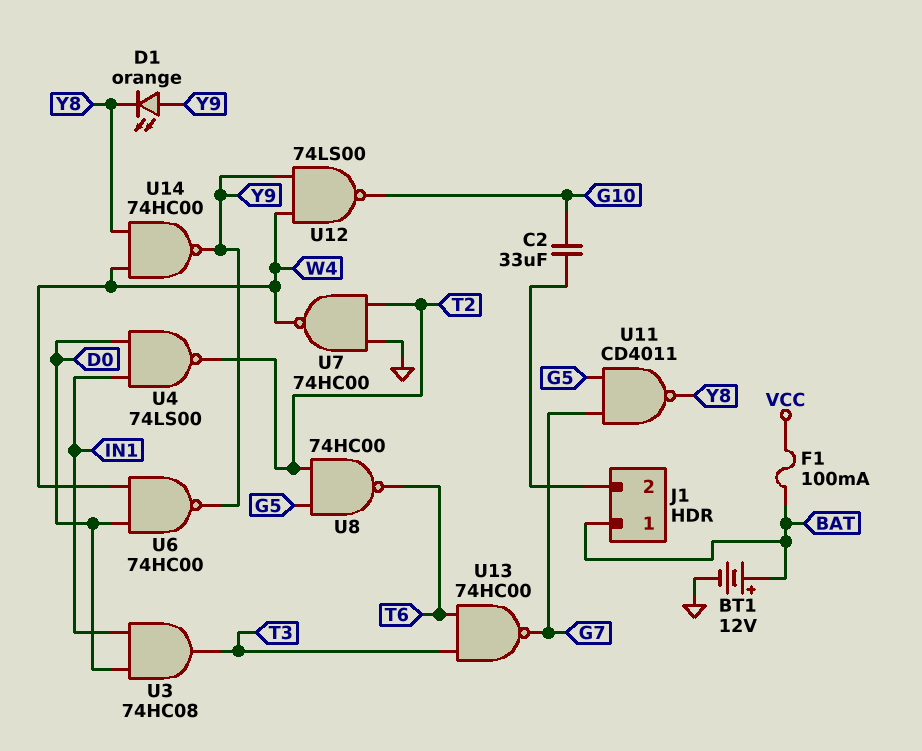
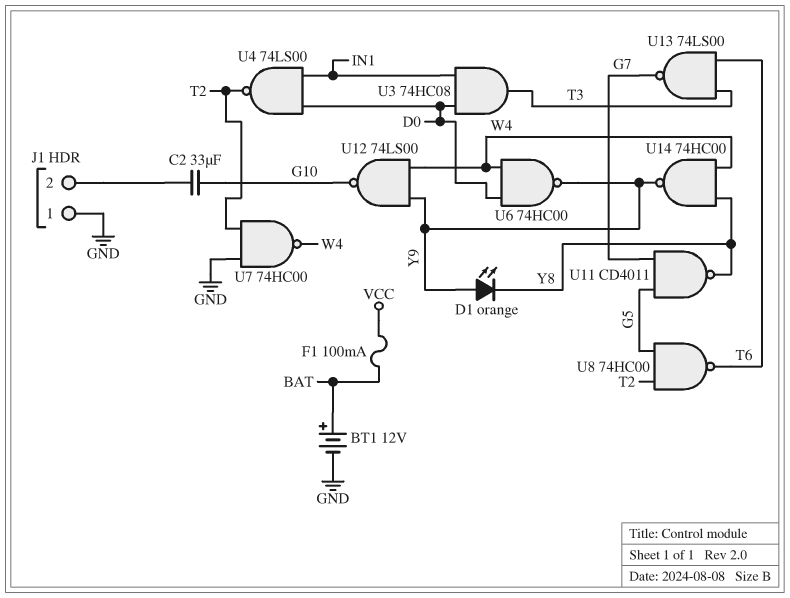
J1 pin 1: BAT -> GND
U13: NAND 74HC00 (in T3, in T6, out G7) -> NAND 74LS00 (in T3, in T6, out G7)

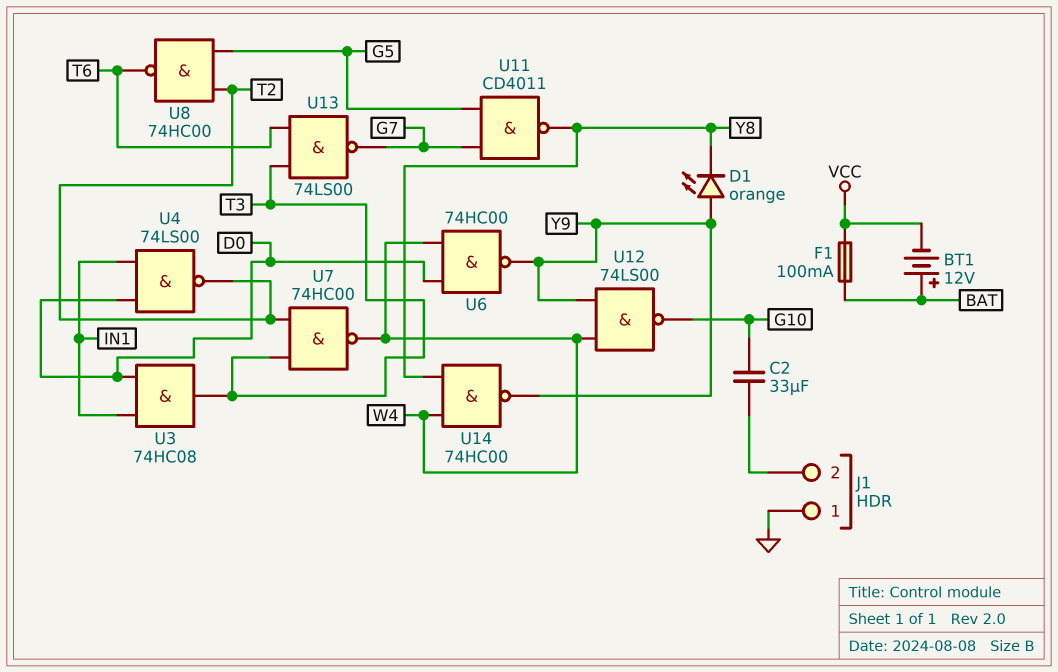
BT1: 12V (plus BAT, minus GND) -> 12V (plus BAT, minus VCC)
U7: NAND 74HC00 (in GND, in T2, out W4) -> NAND 74HC00 (in T2, in T3, out W4)

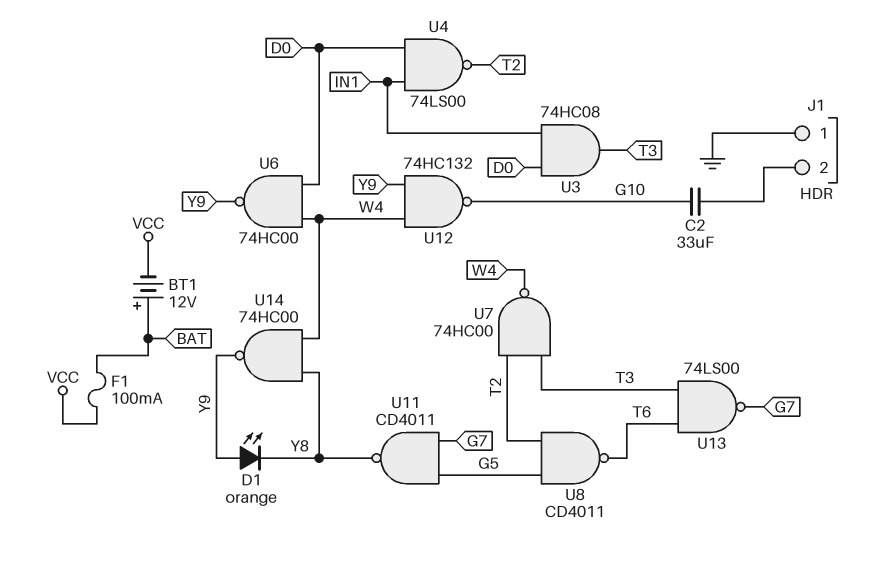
U8: NAND 74HC00 (in G5, in T2, out T6) -> NAND CD4011 (in G5, in T2, out T6)
U12: NAND 74LS00 (in W4, in Y9, out G10) -> NAND 74HC132 (in W4, in Y9, out G10)

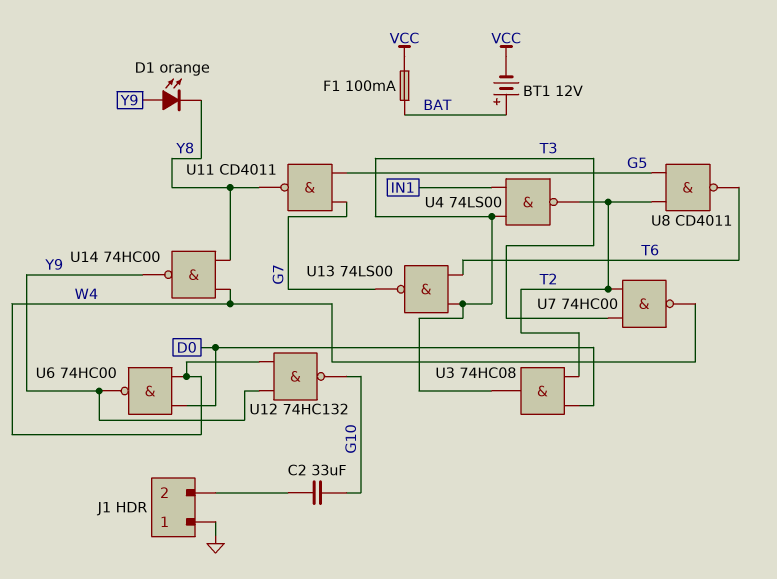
U3: AND 74HC08 (in D0, in IN1, out T3) -> AND 74HC08 (in D0, in T2, out T3)
U4: NAND 74LS00 (in D0, in IN1, out T2) -> NAND 74LS00 (in IN1, in T3, out T2)

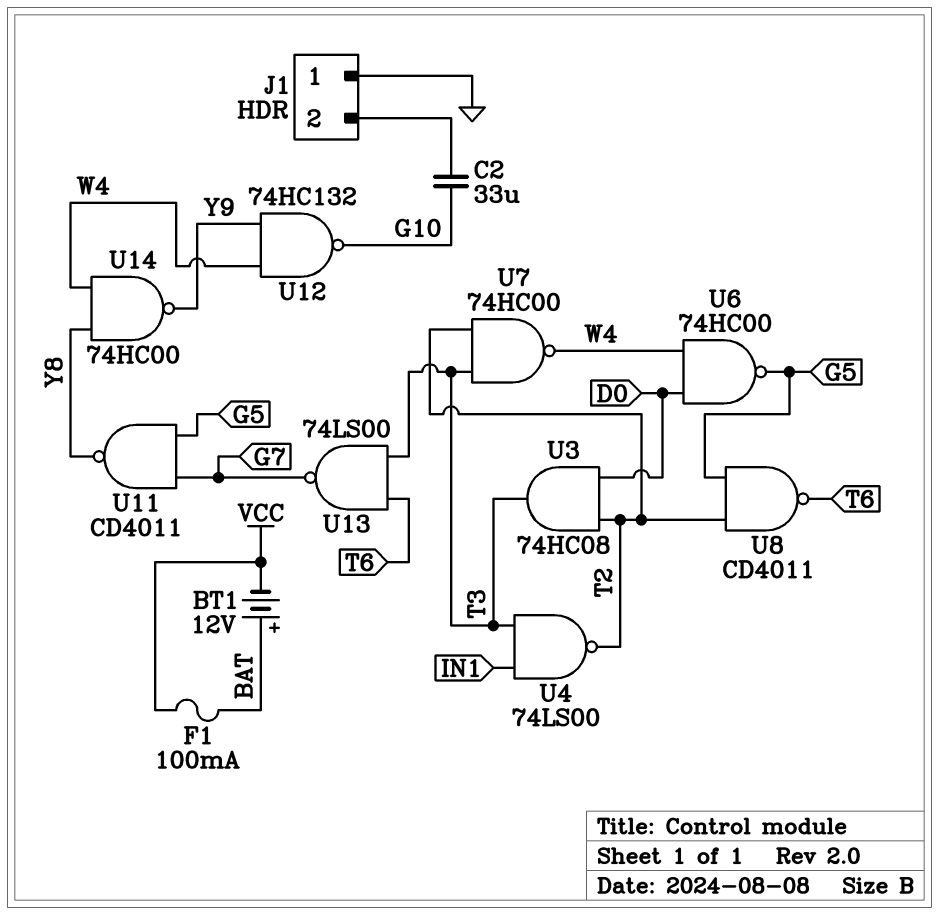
D1: LED orange (A Y9, K Y8) -> none
U6: NAND 74HC00 (in D0, in W4, out Y9) -> NAND 74HC00 (in D0, in W4, out G5)

